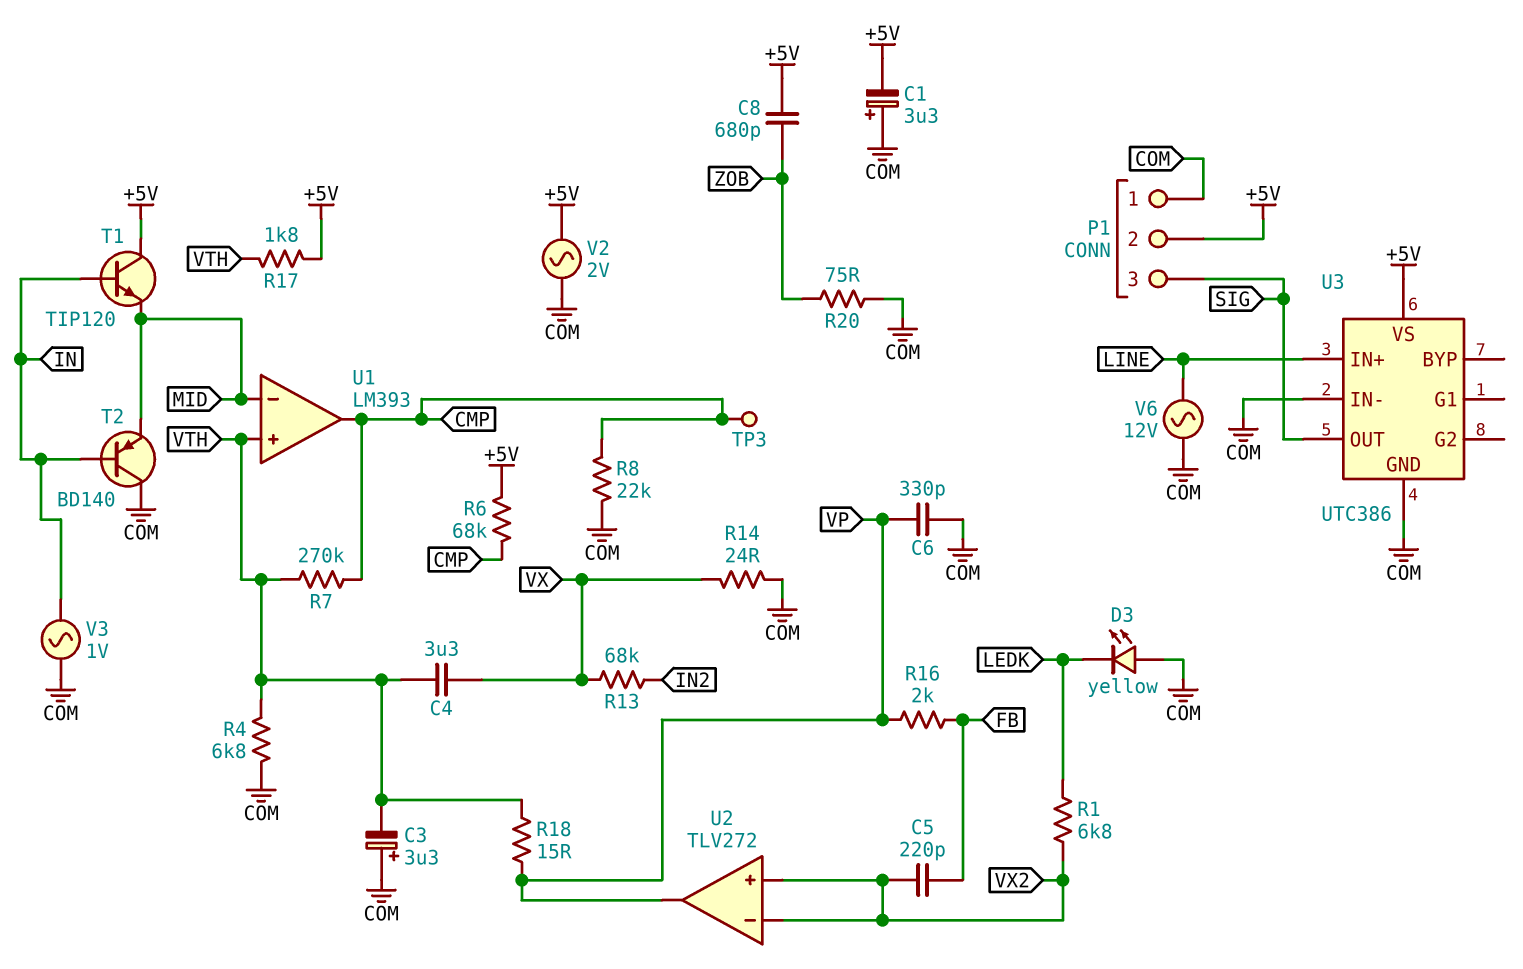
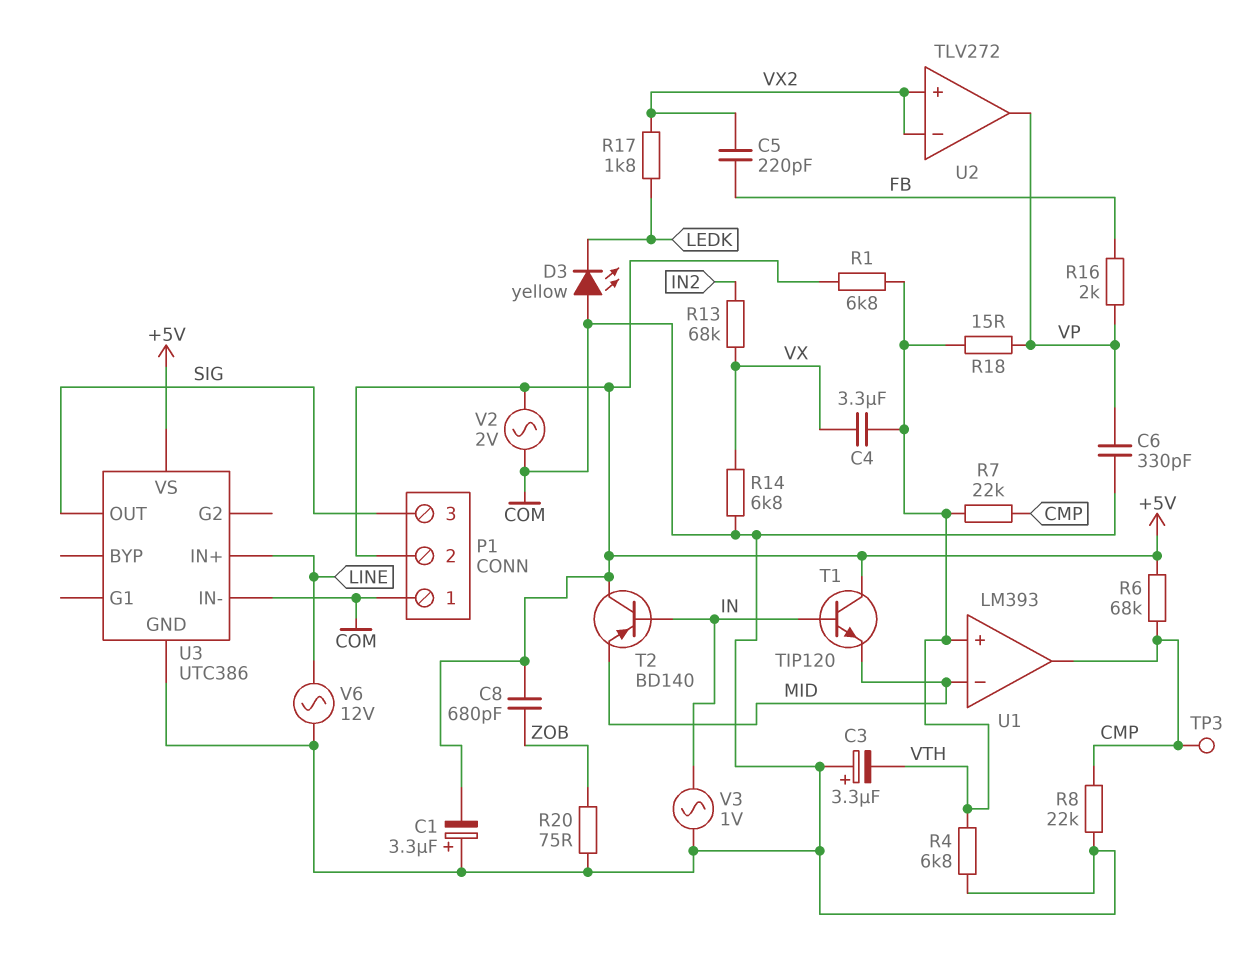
R1: 6.8k (LEDK, VX2) -> 6.8k (+5V, VTH)
R7: 270k (CMP, VTH) -> 22k (CMP, VTH)
R14: 24 (COM, VX) -> 6.8k (COM, VX)
R17: 1.8k (+5V, VTH) -> 1.8k (LEDK, VX2)
T2: PNP BD140 (B IN, C COM, E MID) -> PNP BD140 (B IN, C +5V, E MID)

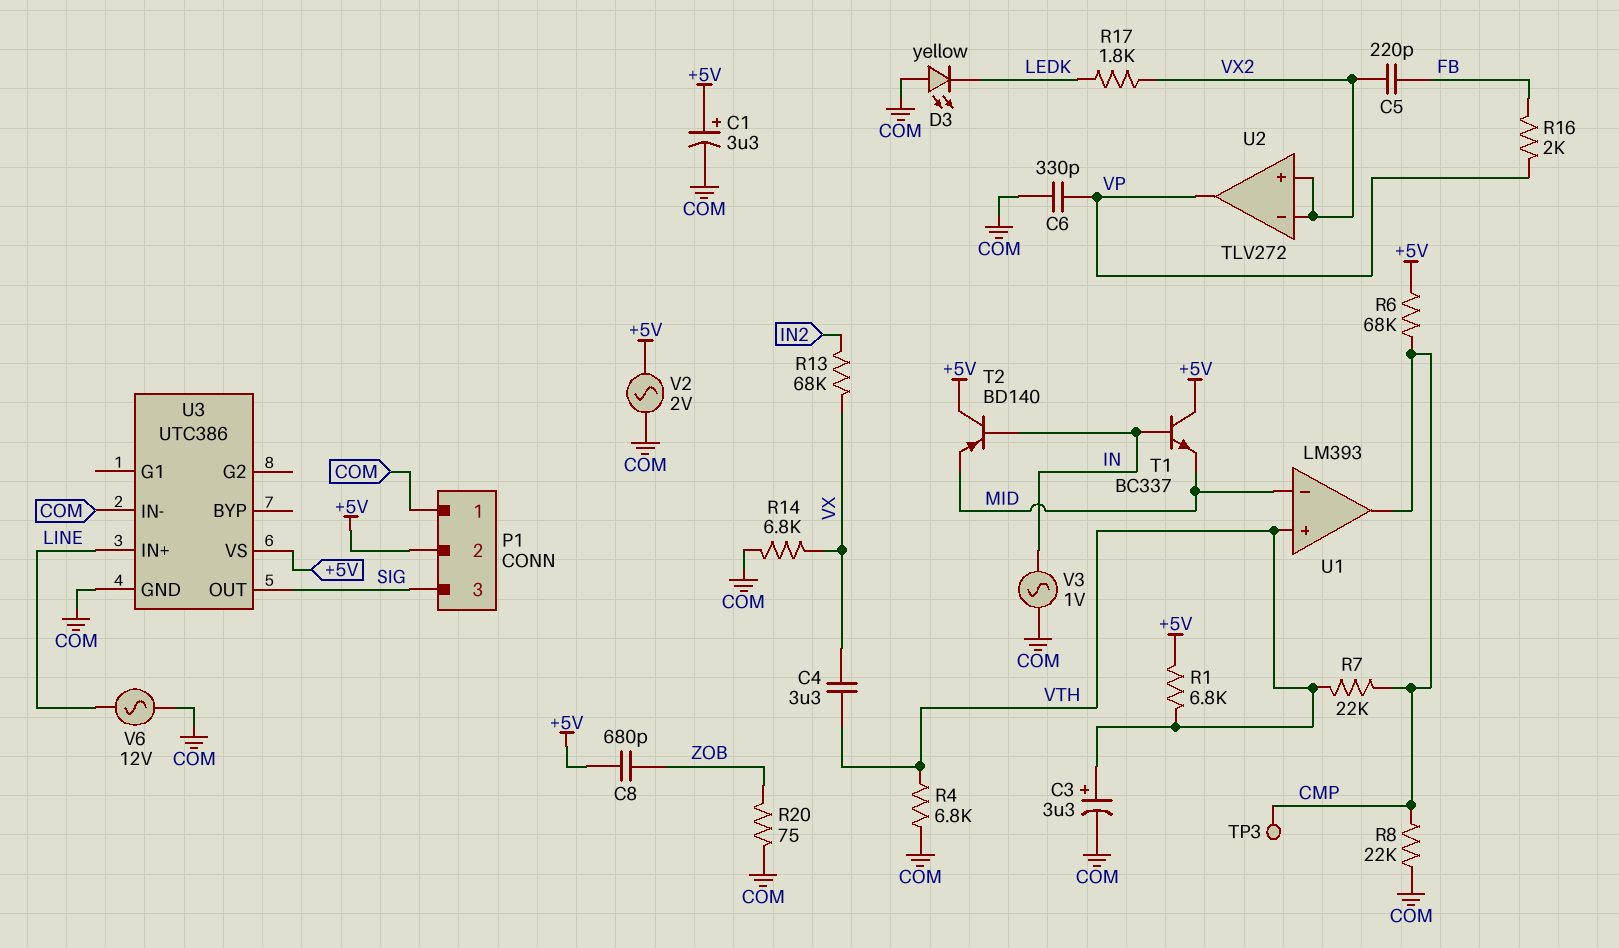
C1: 3.3uF (plus COM, minus +5V) -> 3.3uF (plus +5V, minus COM)
C3: 3.3uF (plus COM, minus VTH) -> 3.3uF (plus VTH, minus COM)
R18: 15 (VP, VTH) -> none
T1: NPN TIP120 (B IN, C +5V, E MID) -> NPN BC337 (B IN, C +5V, E MID)

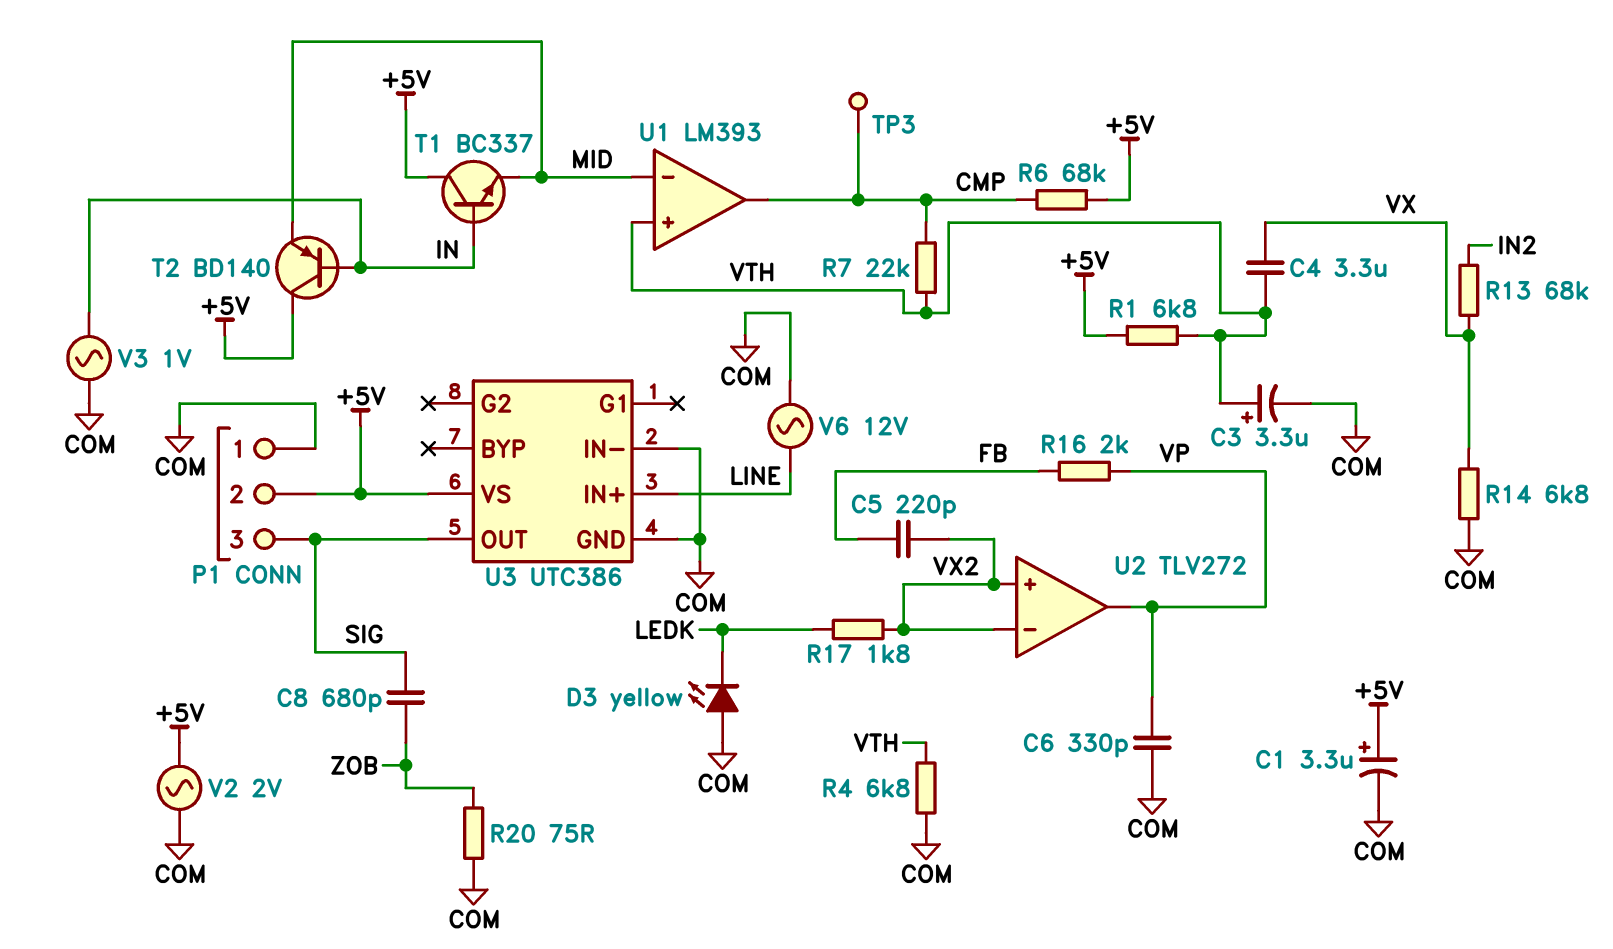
C8: 680pF (+5V, ZOB) -> 680pF (SIG, ZOB)
R8: 22k (CMP, COM) -> none

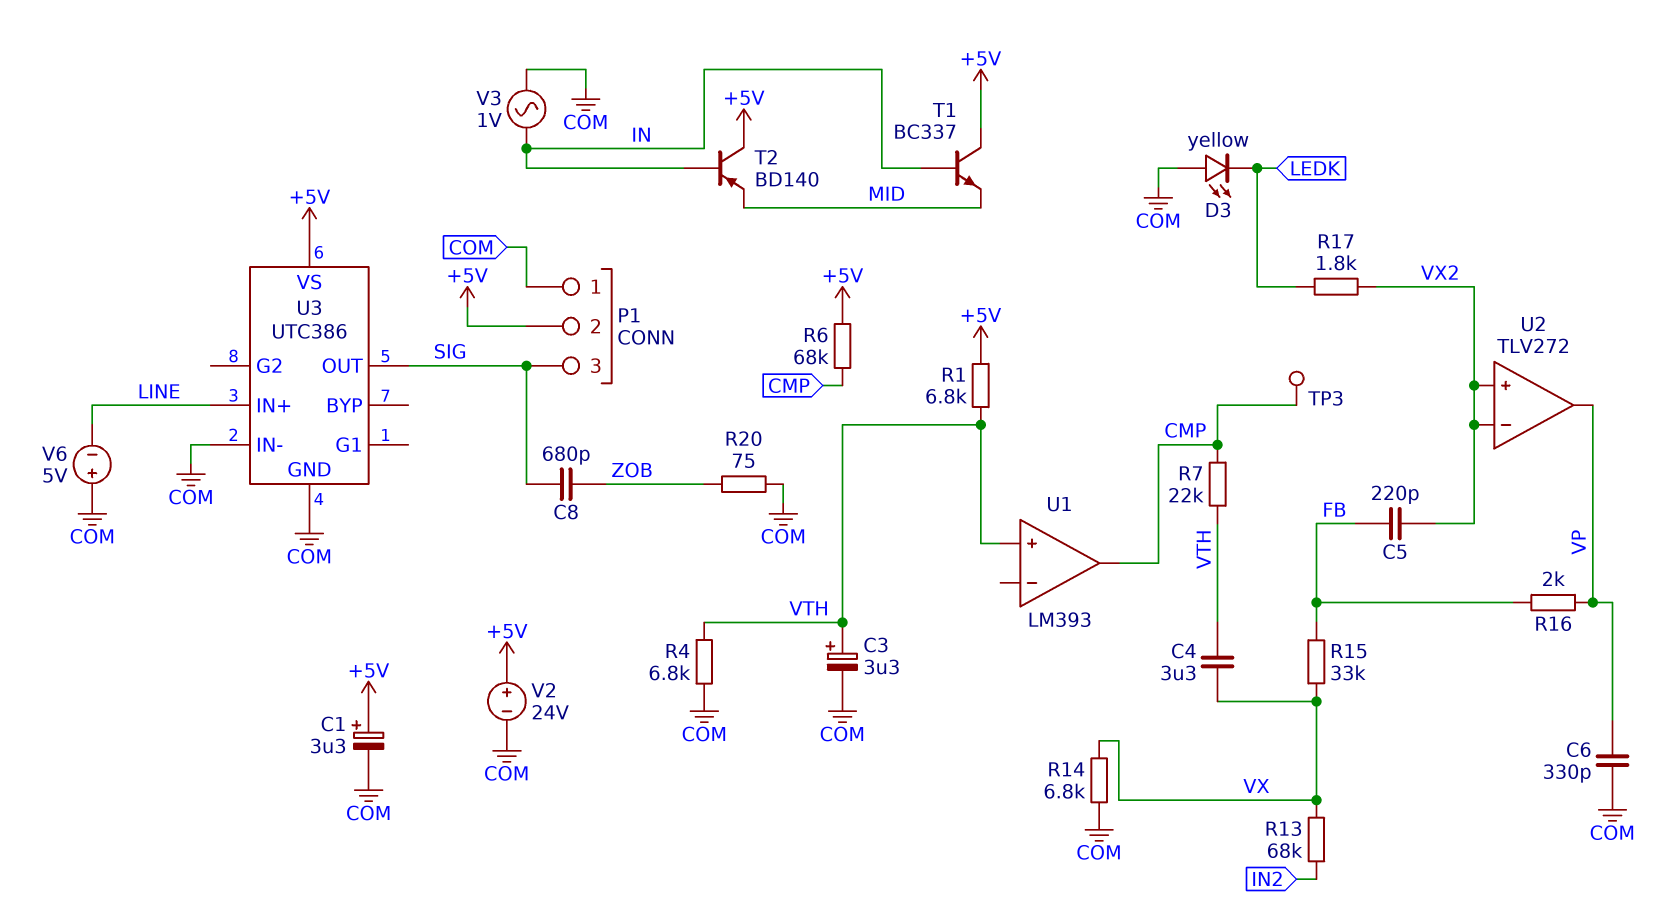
R15: none -> 33k (FB, VX)
U1 pin in-: MID -> none
V2: AC 2V (+5V, COM) -> 24V (plus +5V, minus COM)
V6: AC 12V (COM, LINE) -> 5V (plus COM, minus LINE)

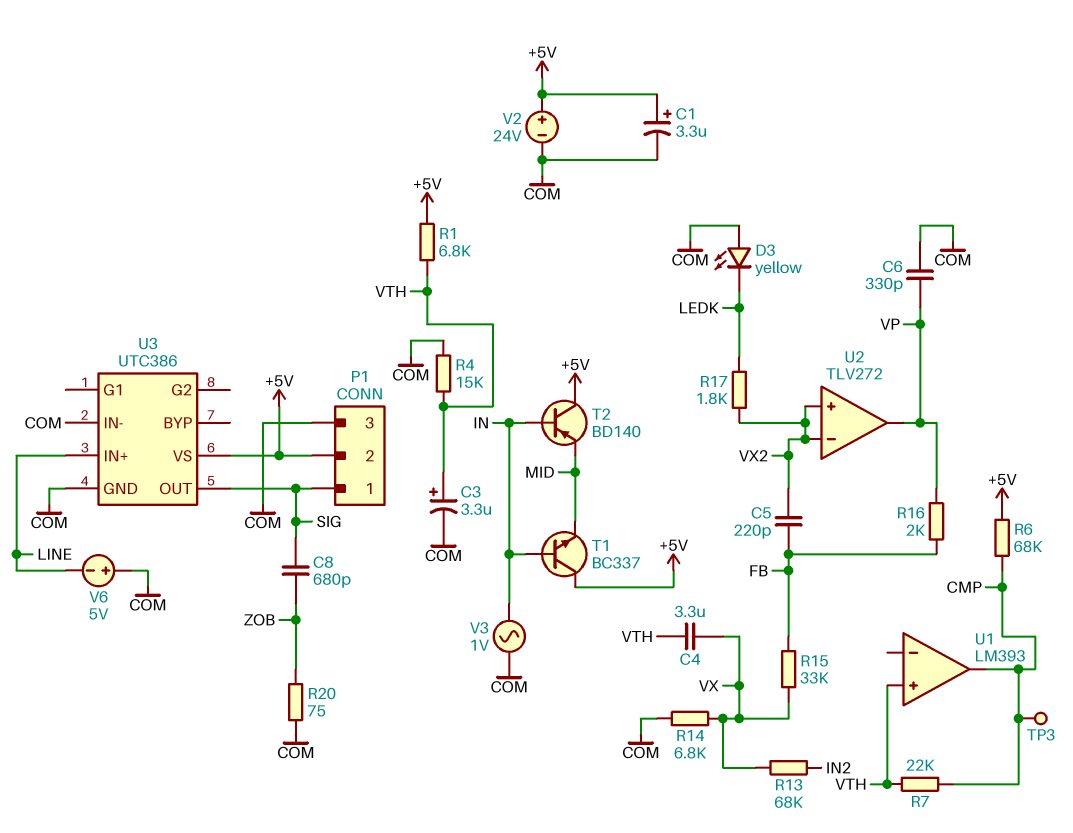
P1 pin 1: COM -> SIG
P1 pin 3: SIG -> COM
R4: 6.8k (COM, VTH) -> 15k (COM, VTH)

